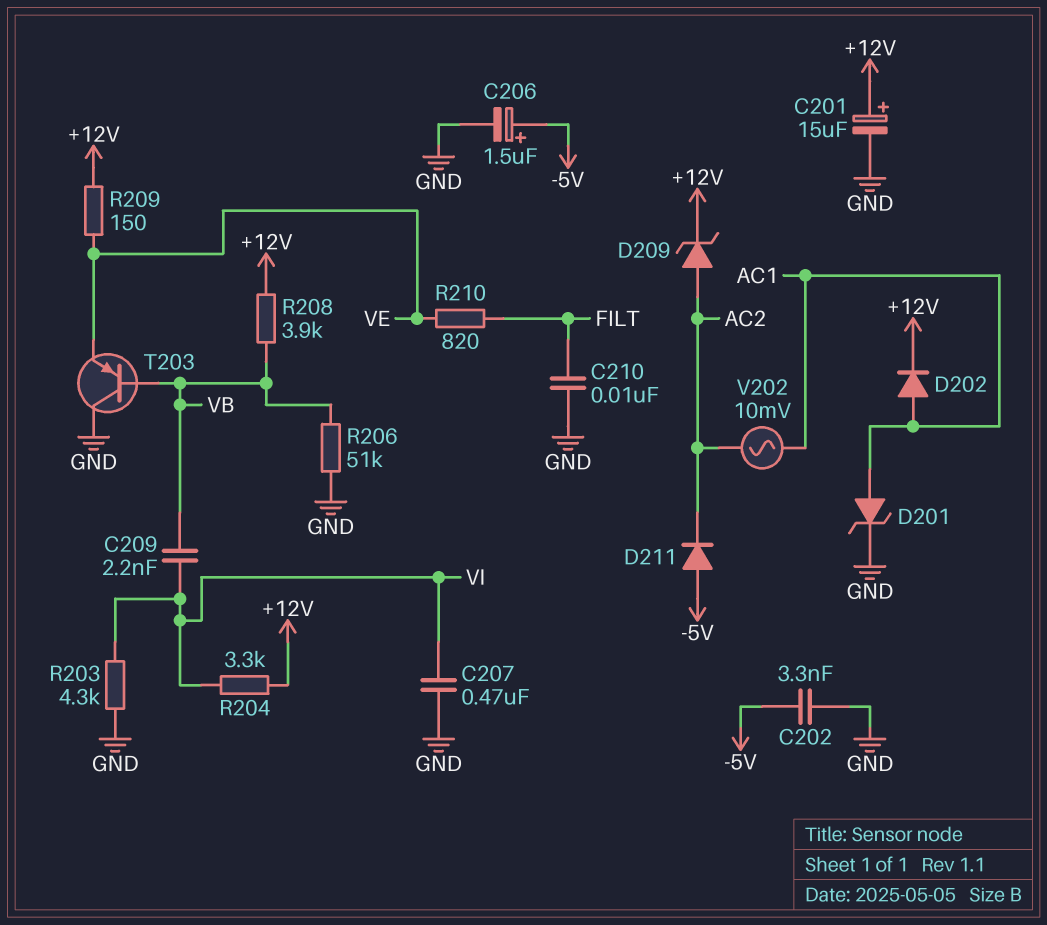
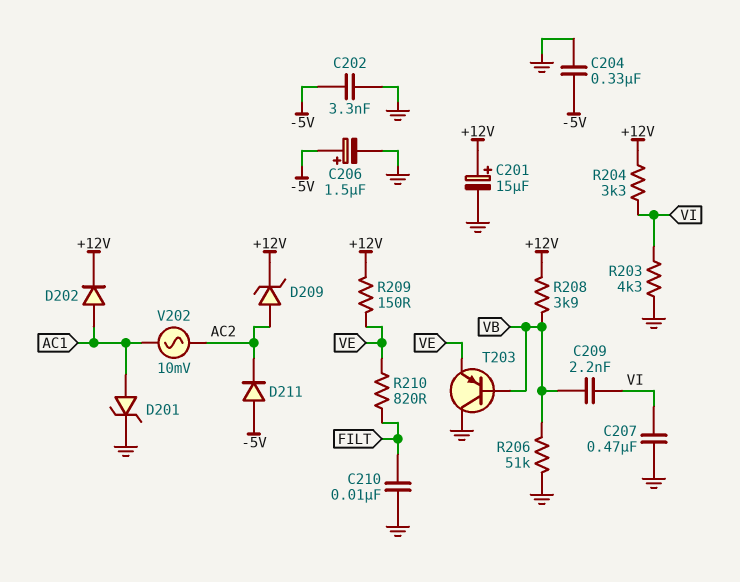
C204: none -> 330nF (-5V, GND)

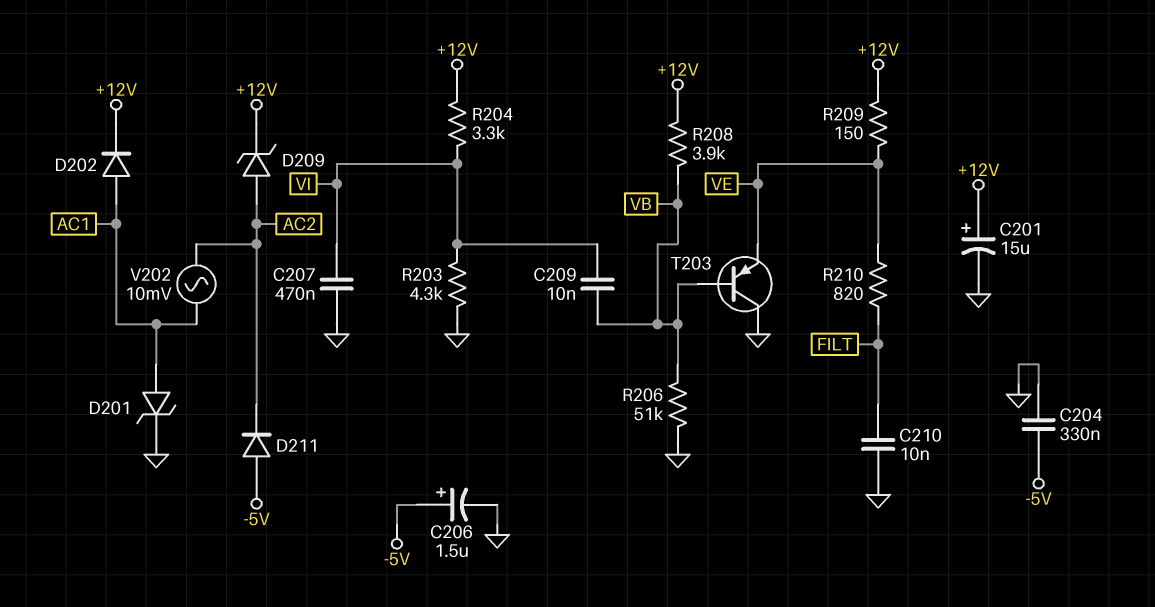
C202: 3.3nF (-5V, GND) -> none
C209: 2.2nF (VB, VI) -> 10nF (VB, VI)

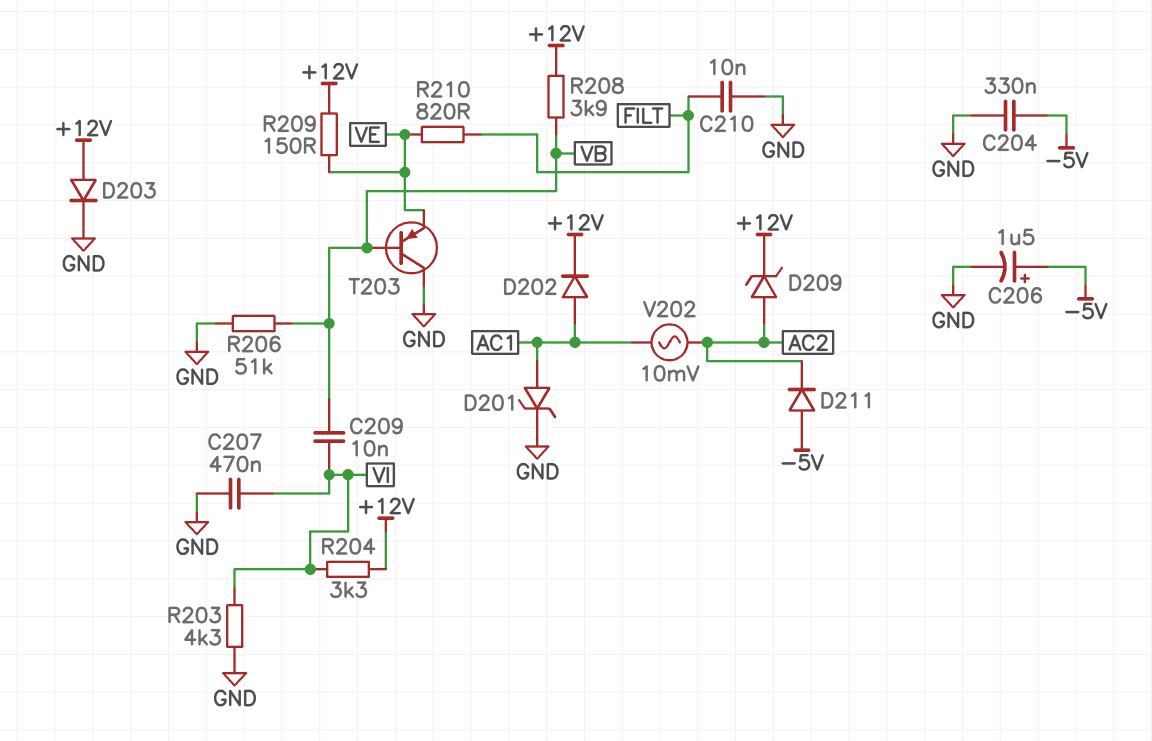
C201: 15uF (plus +12V, minus GND) -> none
D203: none -> diode (A +12V, K GND)

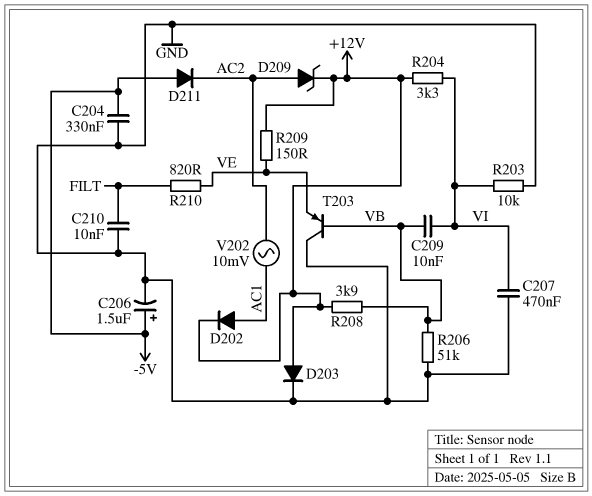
D201: zener (A AC1, K GND) -> none
R203: 4.3k (GND, VI) -> 10k (GND, VI)

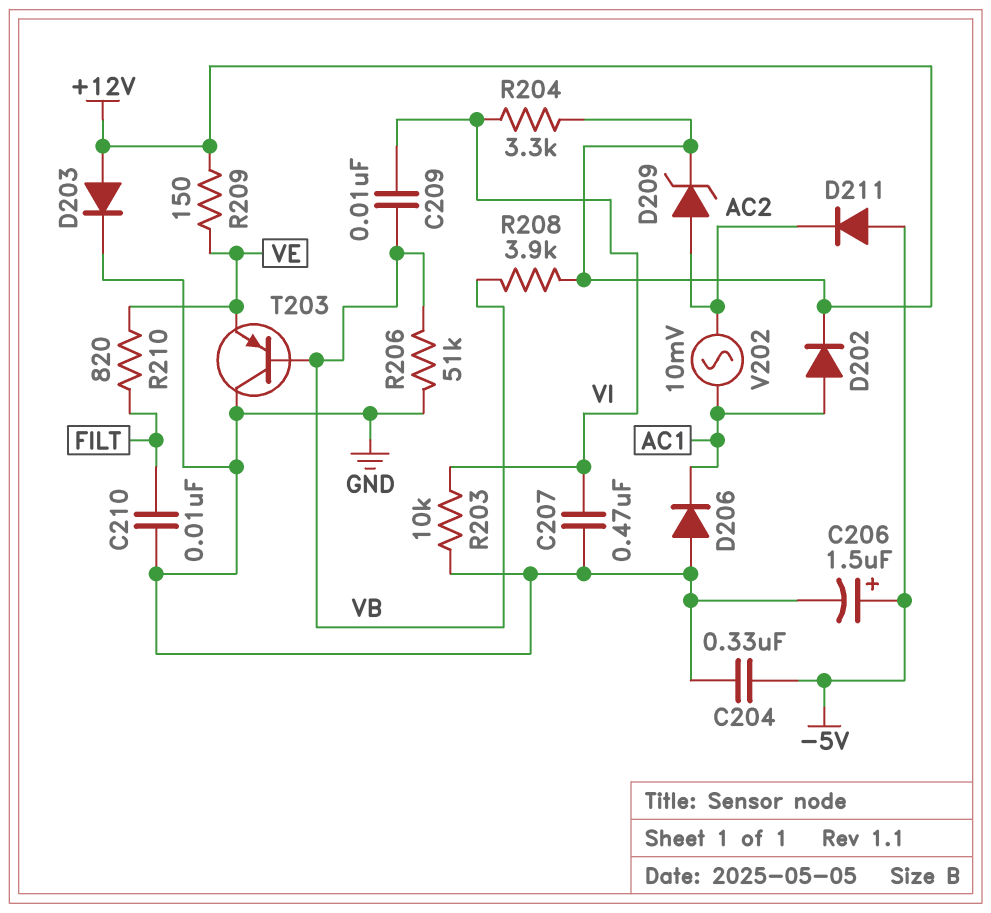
D206: none -> diode (A GND, K AC1)

